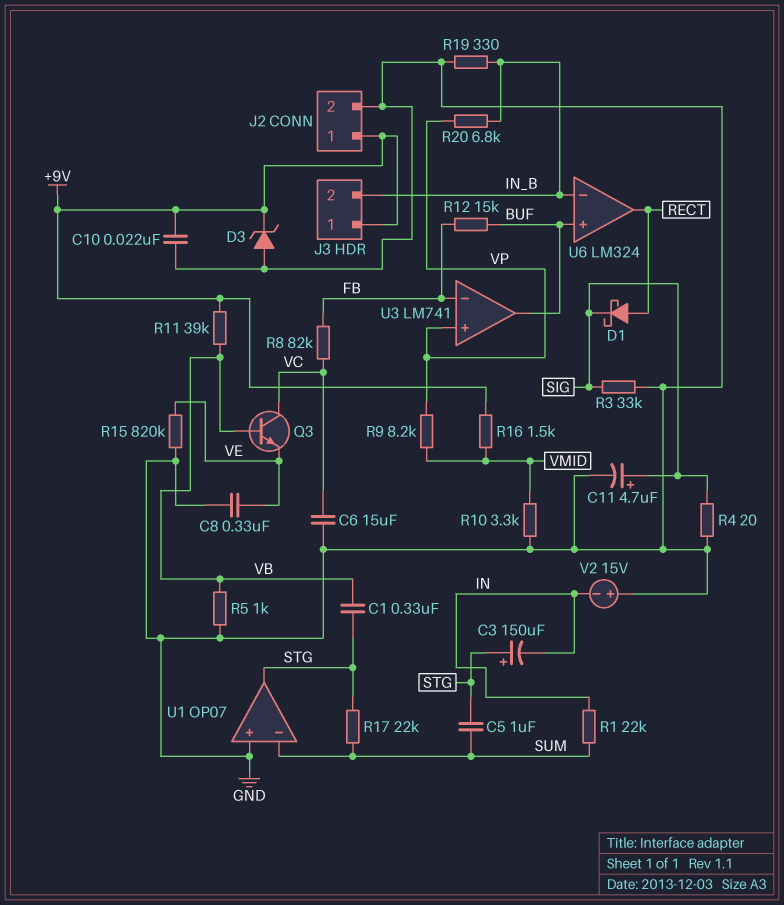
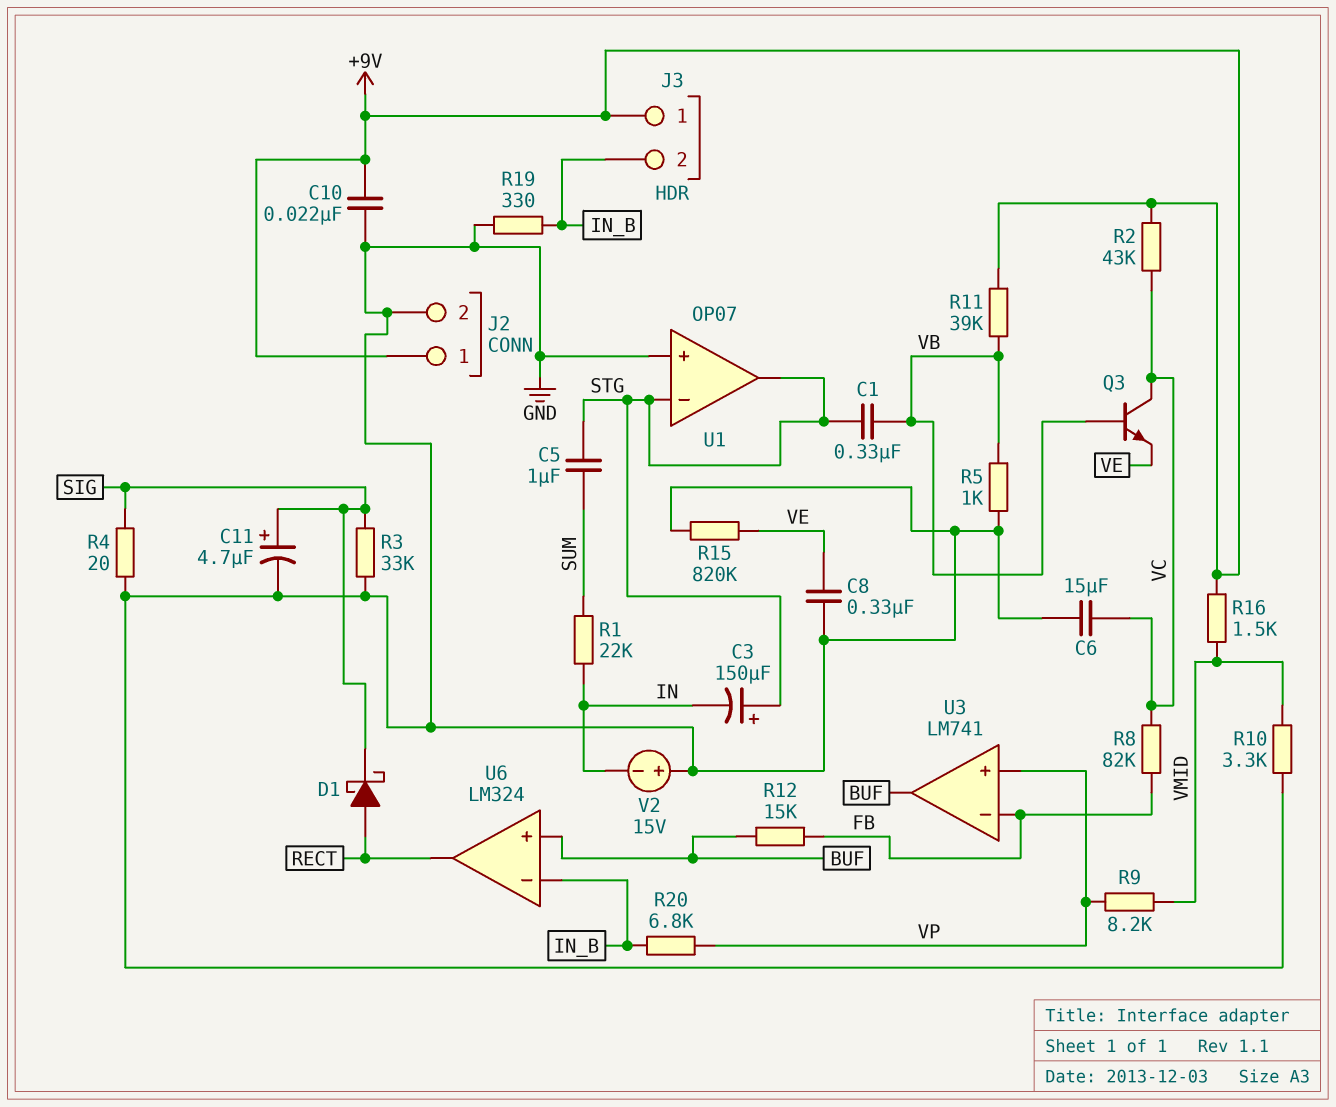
D3: zener (A GND, K +9V) -> none
R2: none -> 43k (+9V, VC)
R17: 22k (STG, SUM) -> none
U1 pin in-: SUM -> STG

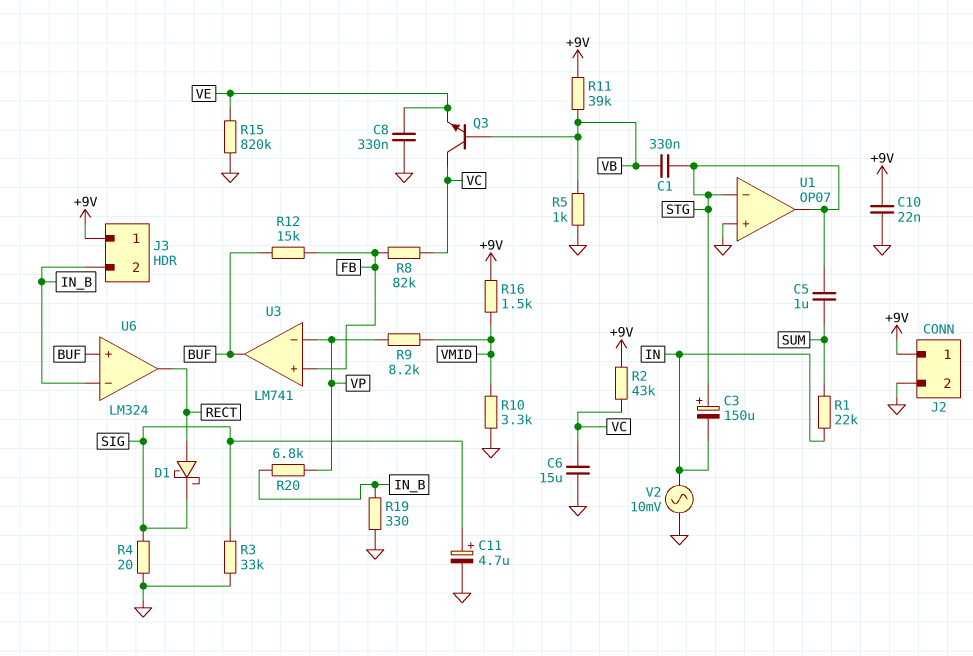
U3 pin in+: VP -> FB
U3 pin in-: FB -> VP
V2: 15V (plus GND, minus IN) -> AC 10mV (GND, IN)

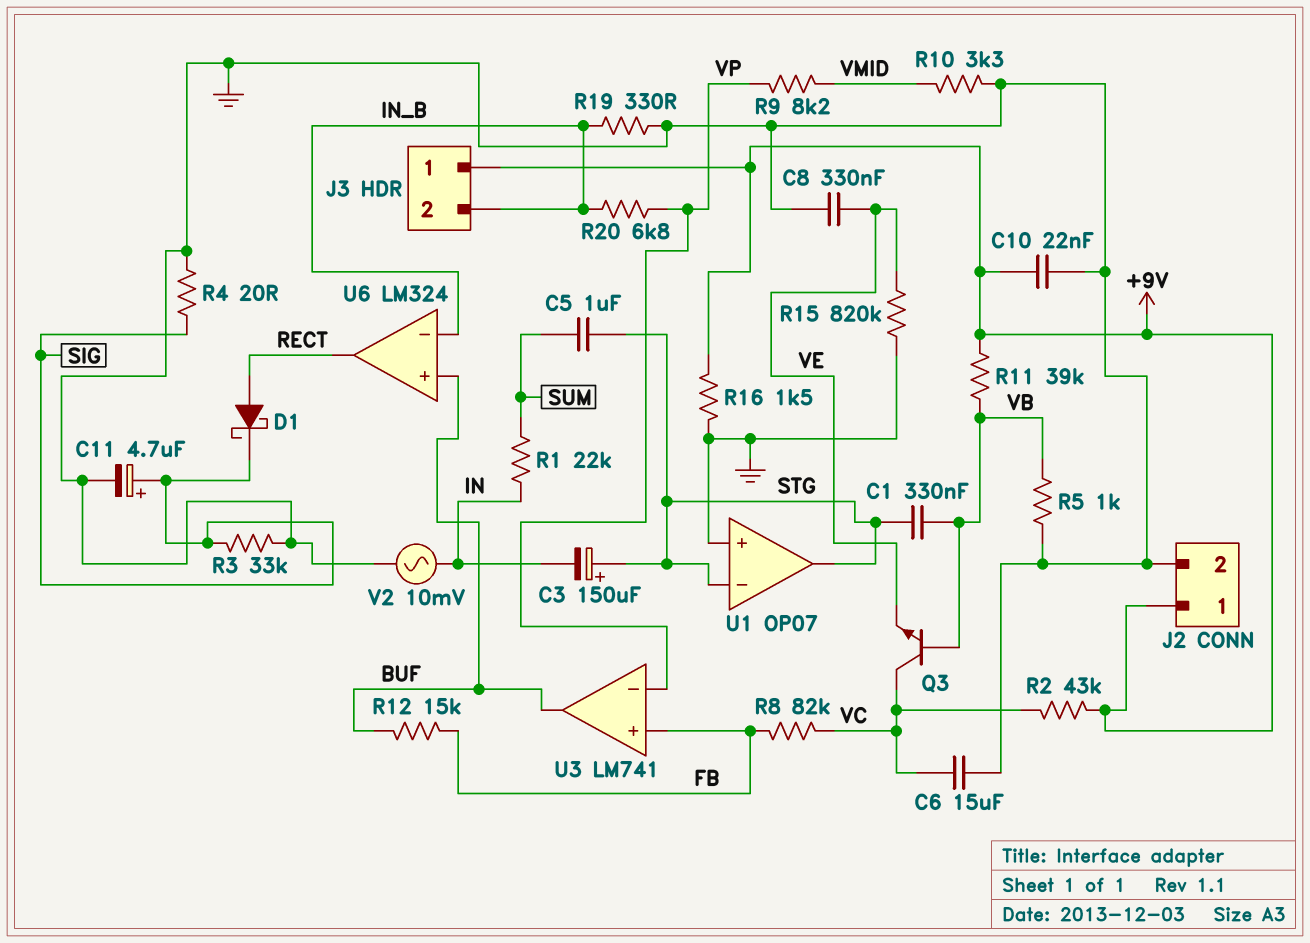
R16: 1.5k (+9V, VMID) -> 1.5k (+9V, GND)

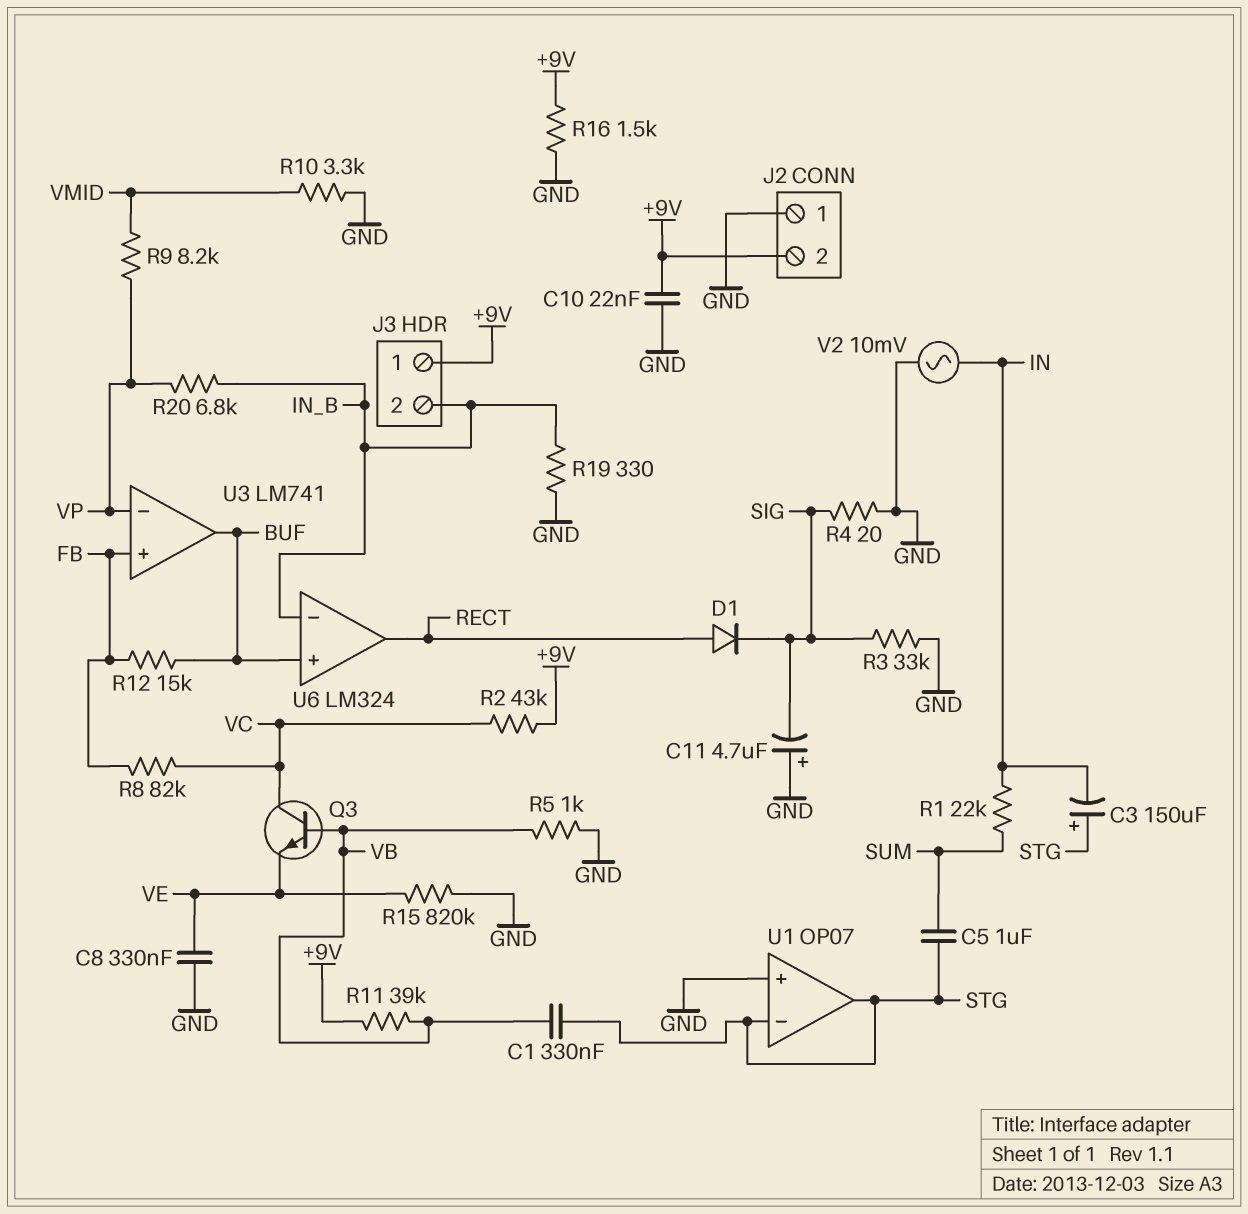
C6: 15uF (GND, VC) -> none
C11: 4.7uF (plus SIG, minus GND) -> 4.7uF (plus GND, minus SIG)
D1: schottky (A RECT, K SIG) -> diode (A RECT, K SIG)
J2 pin 1: +9V -> GND
J2 pin 2: GND -> +9V

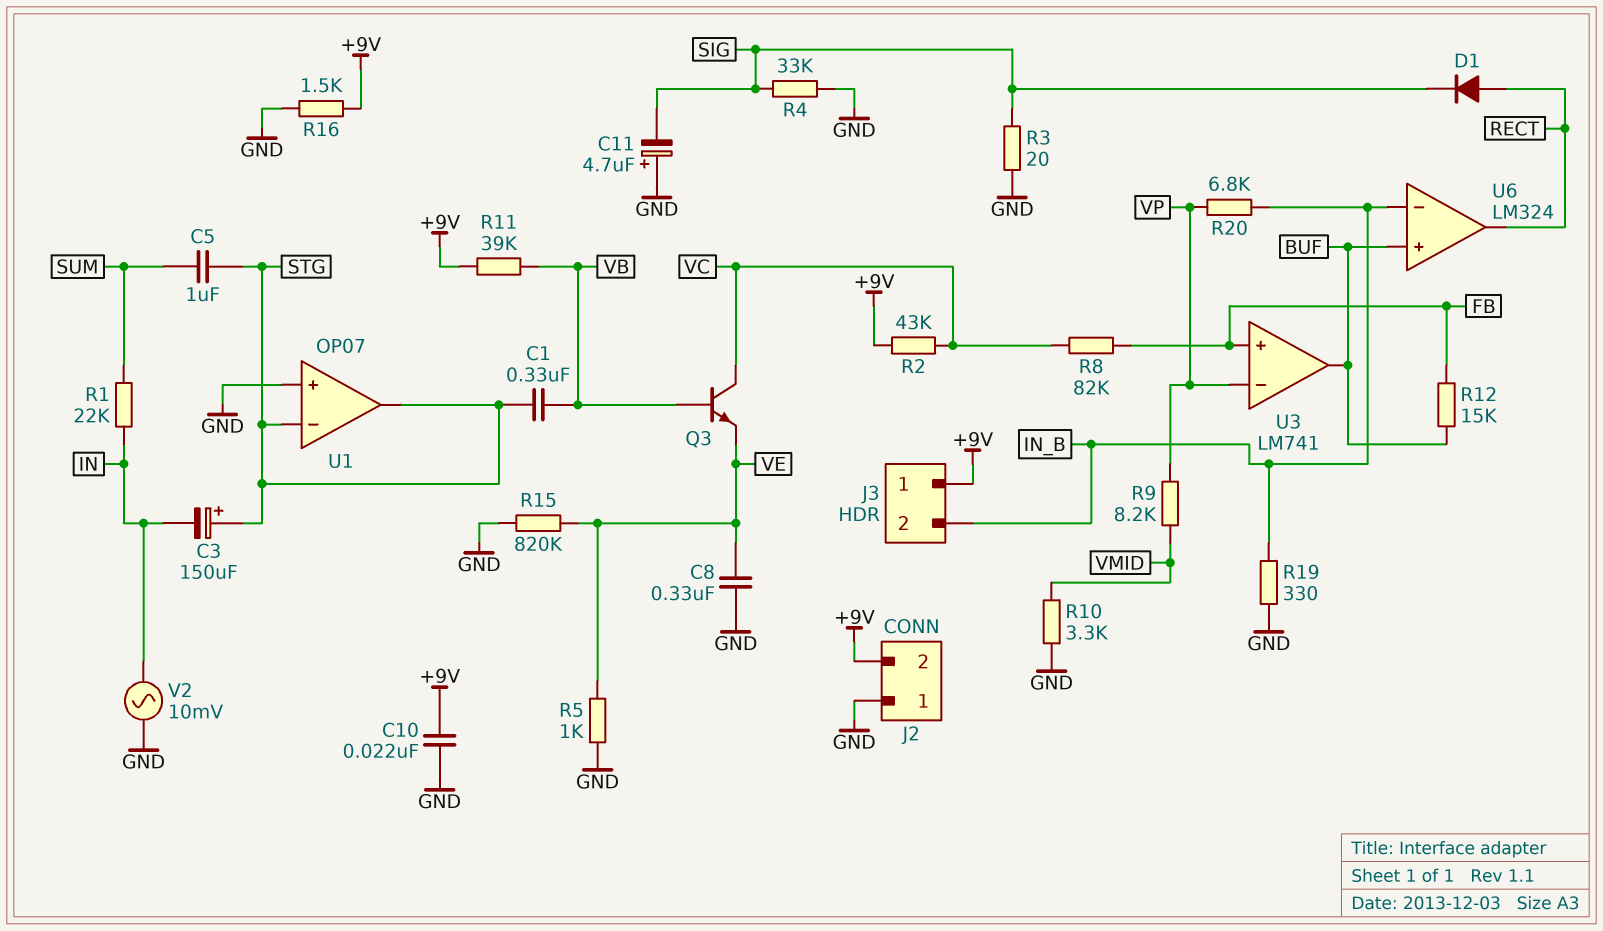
R3: 33k (GND, SIG) -> 20 (GND, SIG)
R4: 20 (GND, SIG) -> 33k (GND, SIG)
R5: 1k (GND, VB) -> 1k (GND, VE)

